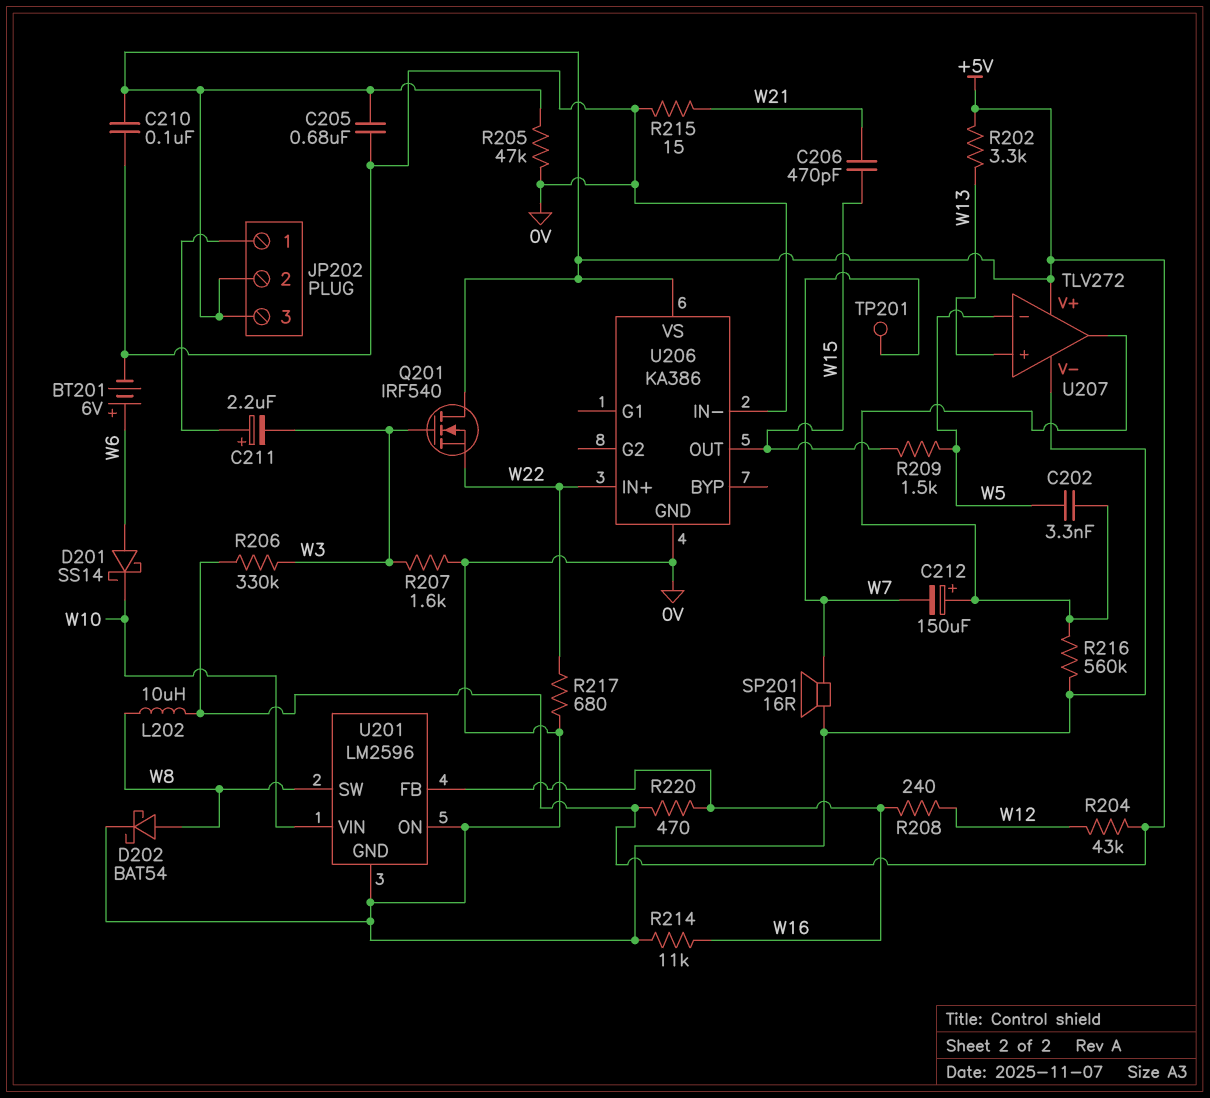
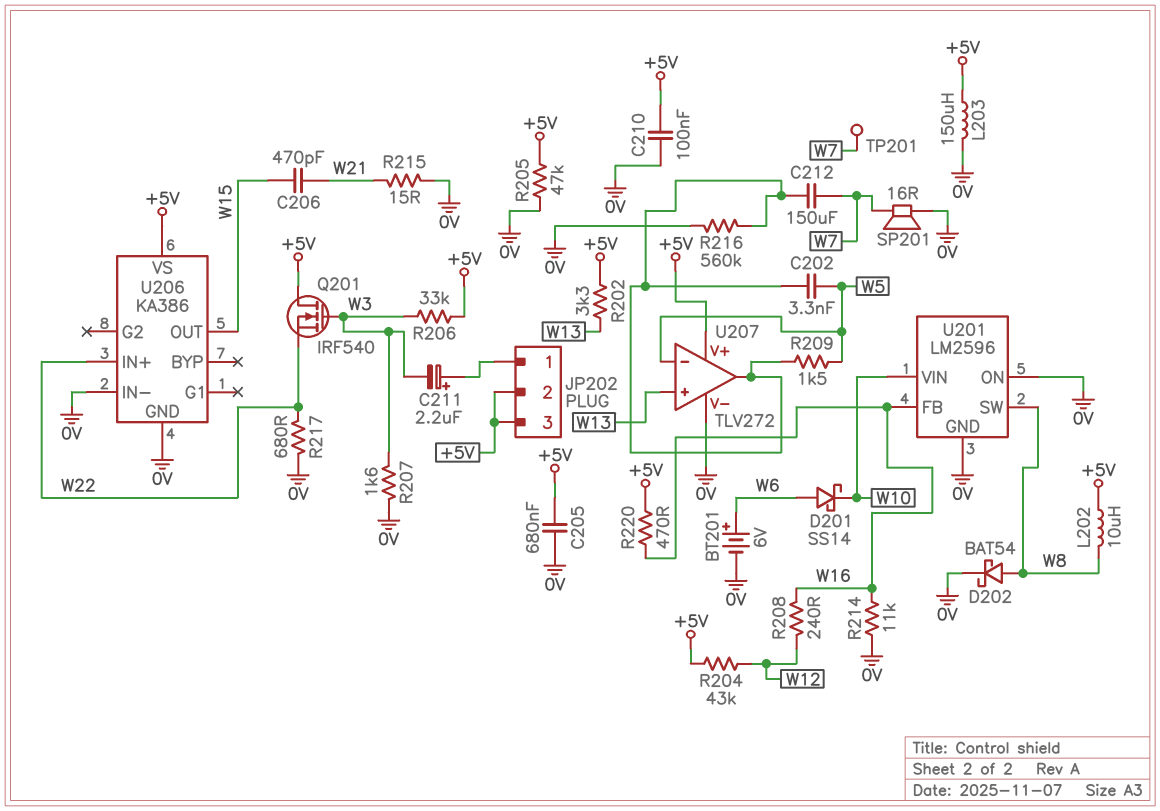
C212: 150uF (plus U207/out, minus W7) -> 150uF (U207/out, W7)
L203: none -> 150uH (+5V, 0V)
R206: 330k (+5V, W3) -> 33k (+5V, W3)
R209: 1.5k (W5, W15) -> 1.5k (U207/out, W5)

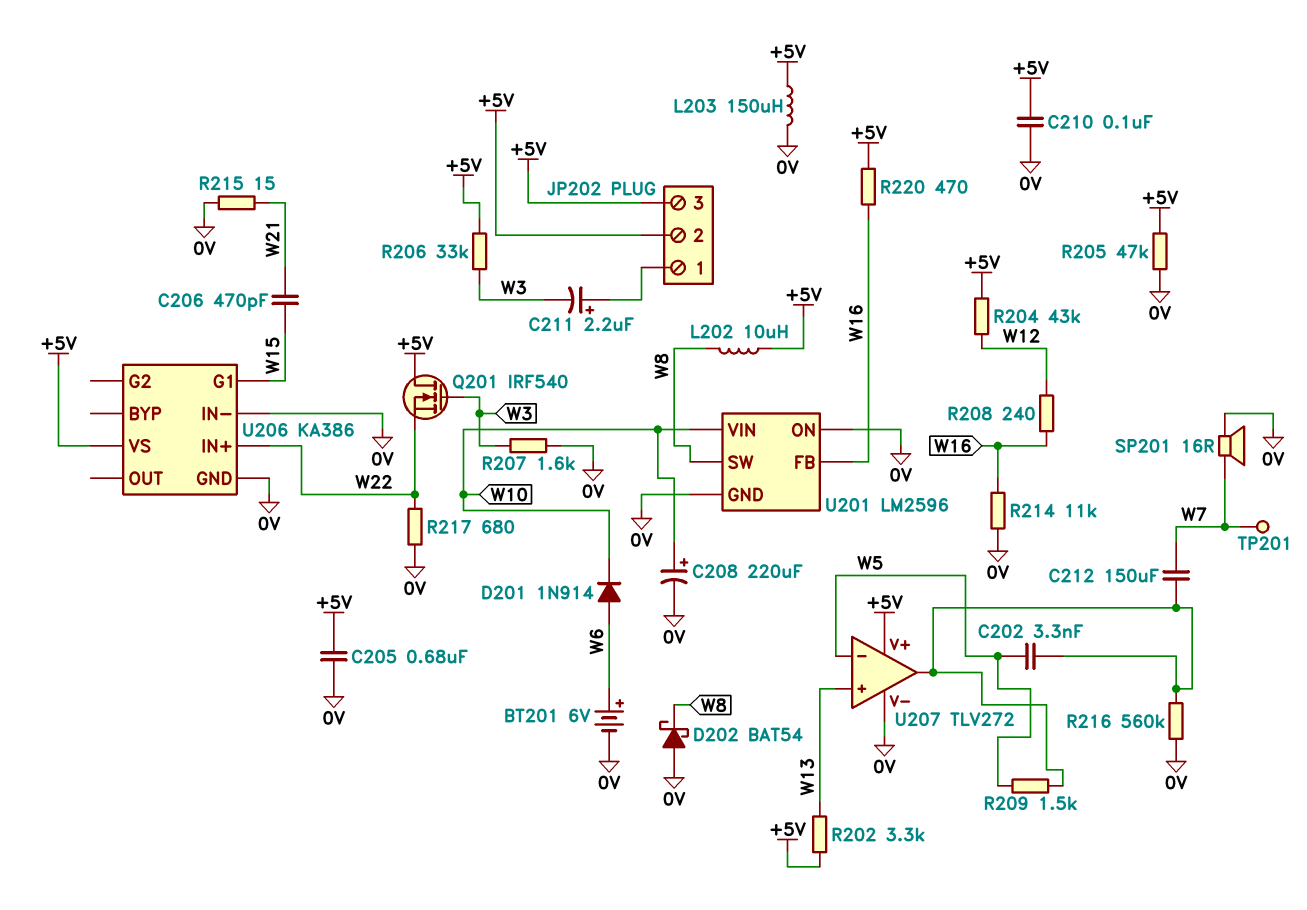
C208: none -> 220uF (plus W10, minus 0V)
D201: schottky SS14 (A W6, K W10) -> diode 1N914 (A W6, K W10)
D202: schottky BAT54 (A W8, K 0V) -> schottky BAT54 (A 0V, K W8)
U206 pin G1: none -> W15
U206 pin OUT: W15 -> none

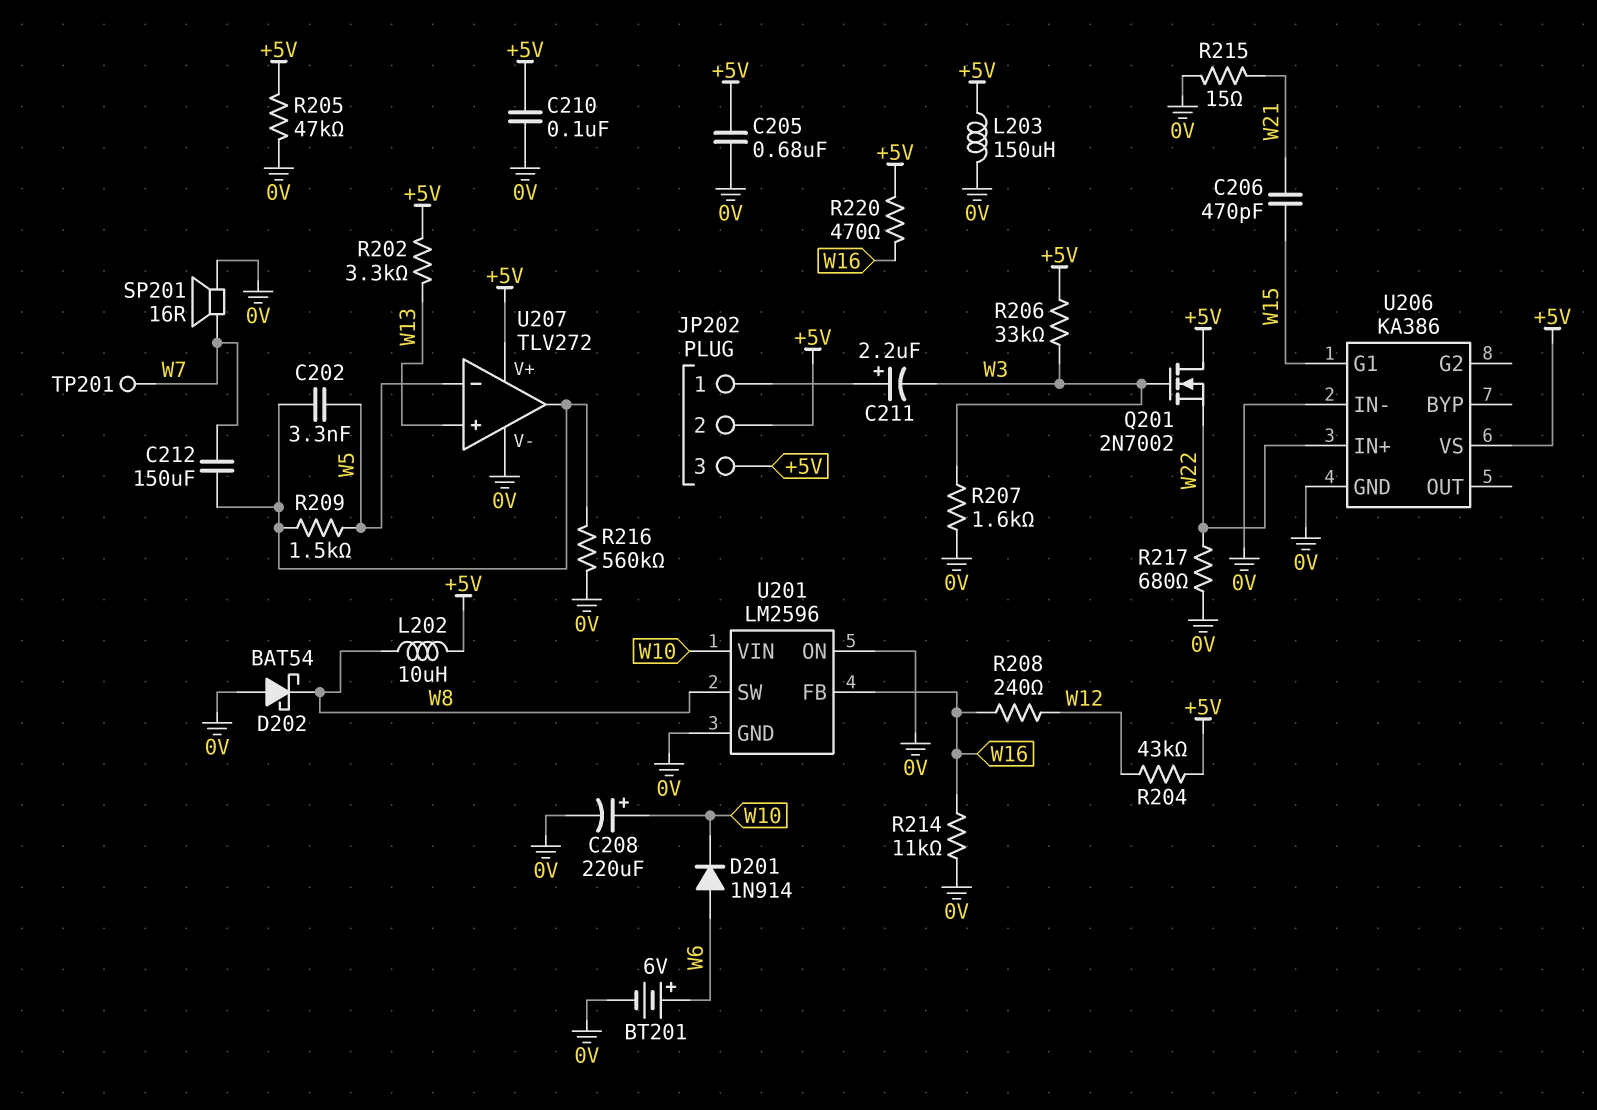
Q201: NMOS IRF540 (G W3, D +5V, S W22) -> NMOS 2N7002 (G W3, D +5V, S W22)

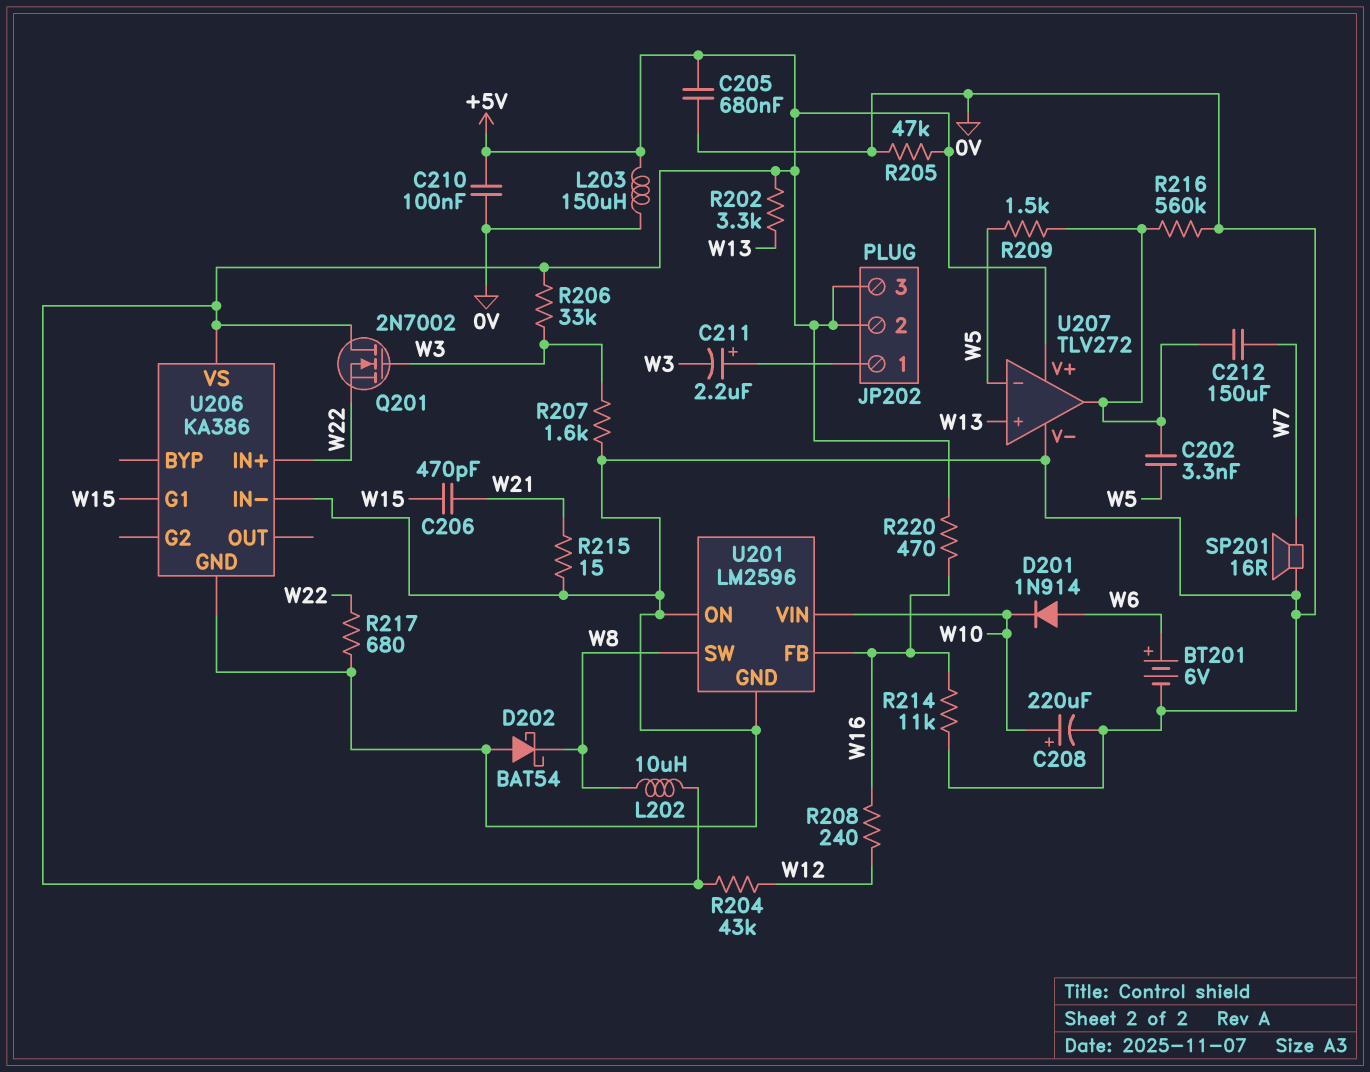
TP201: test point (W7) -> none

